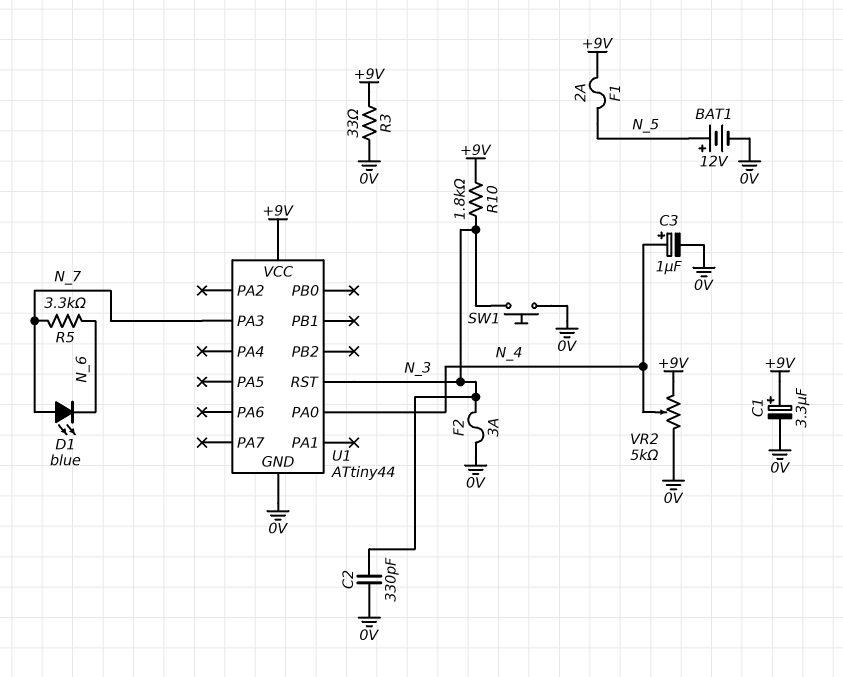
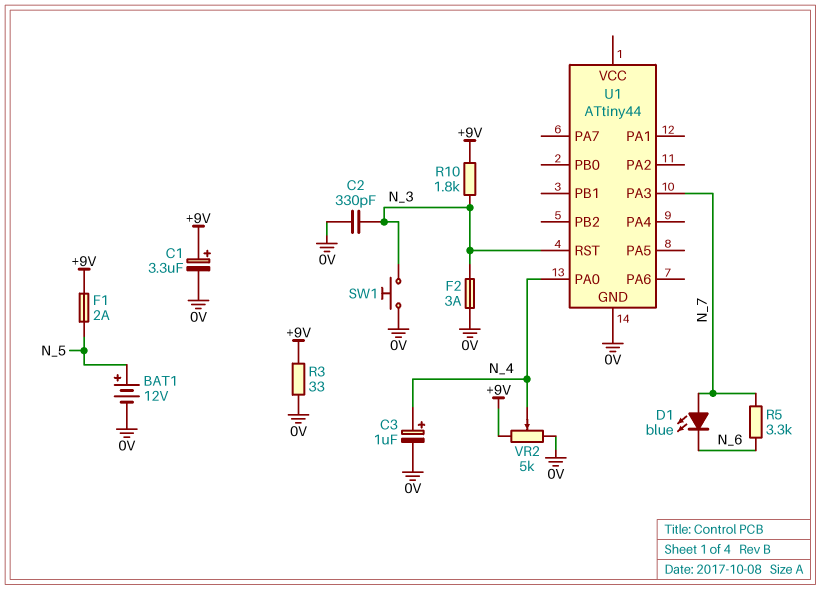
U1 pin VCC: +9V -> none

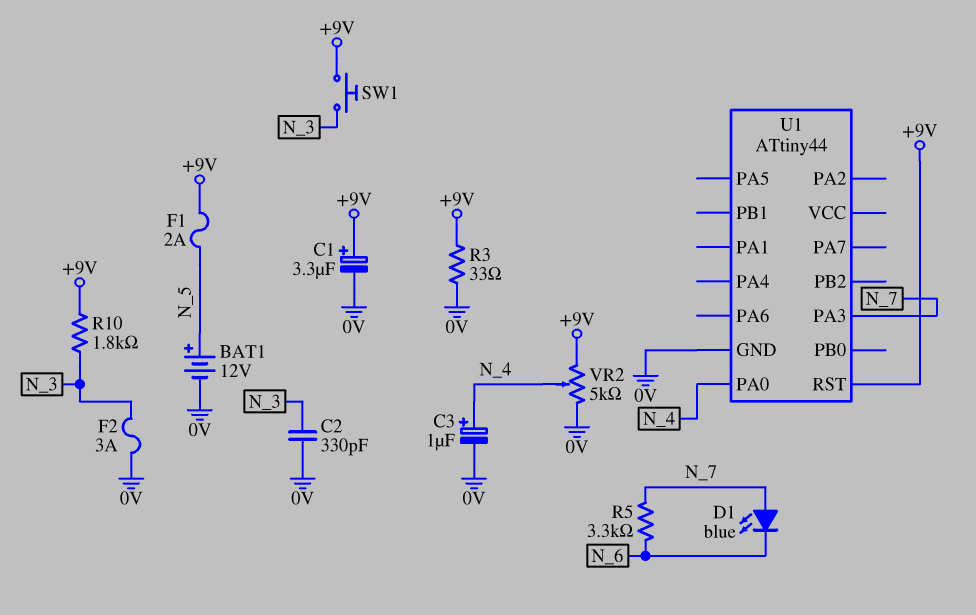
SW1: button (0V, N_3) -> button (+9V, N_3)
U1 pin RST: N_3 -> +9V

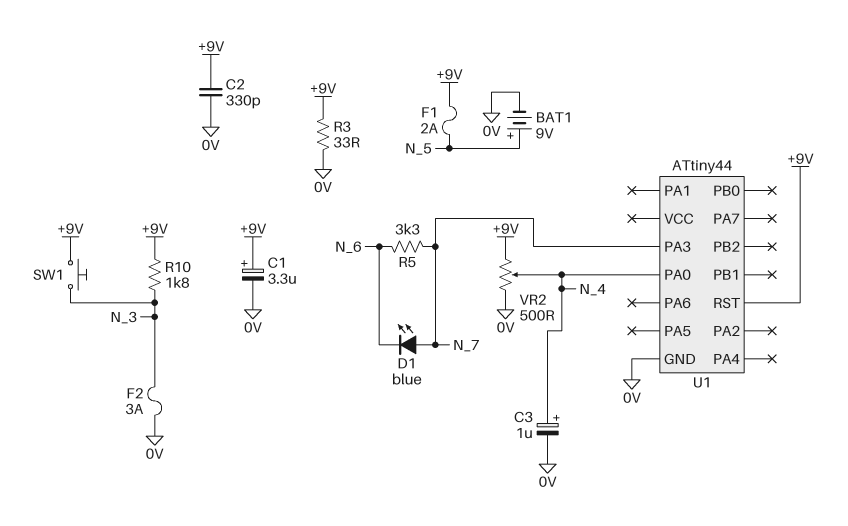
BAT1: 12V (plus N_5, minus 0V) -> 9V (plus N_5, minus 0V)
C2: 330pF (0V, N_3) -> 330pF (+9V, 0V)
VR2: 5k (+9V, 0V, wiper N_4) -> 500 (+9V, 0V, wiper N_4)

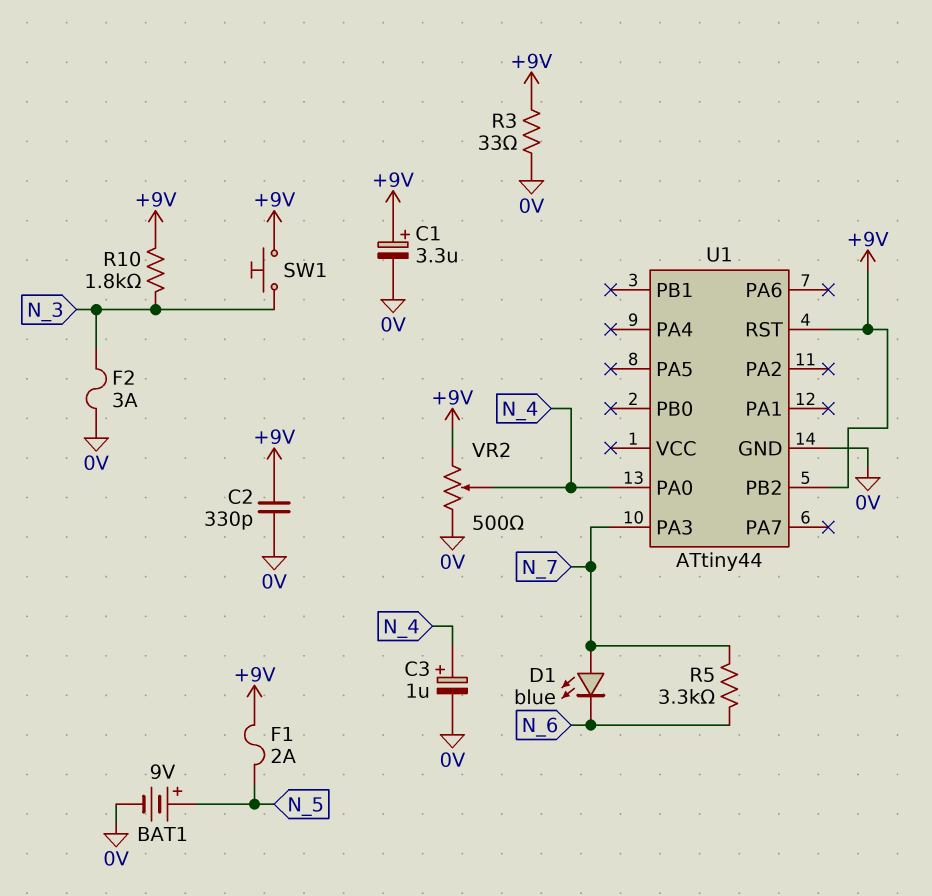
U1 pin PB2: none -> +9V

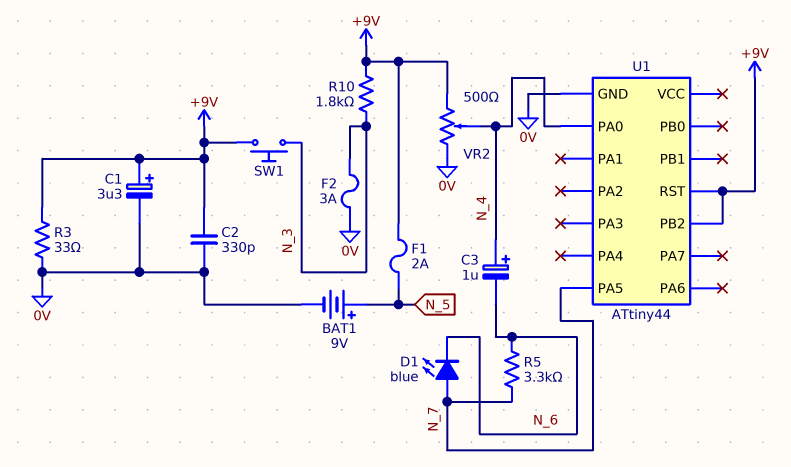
C3: 1uF (plus N_4, minus 0V) -> 1uF (plus N_4, minus N_6)
U1 pin PA3: N_7 -> none
U1 pin PA5: none -> N_7

